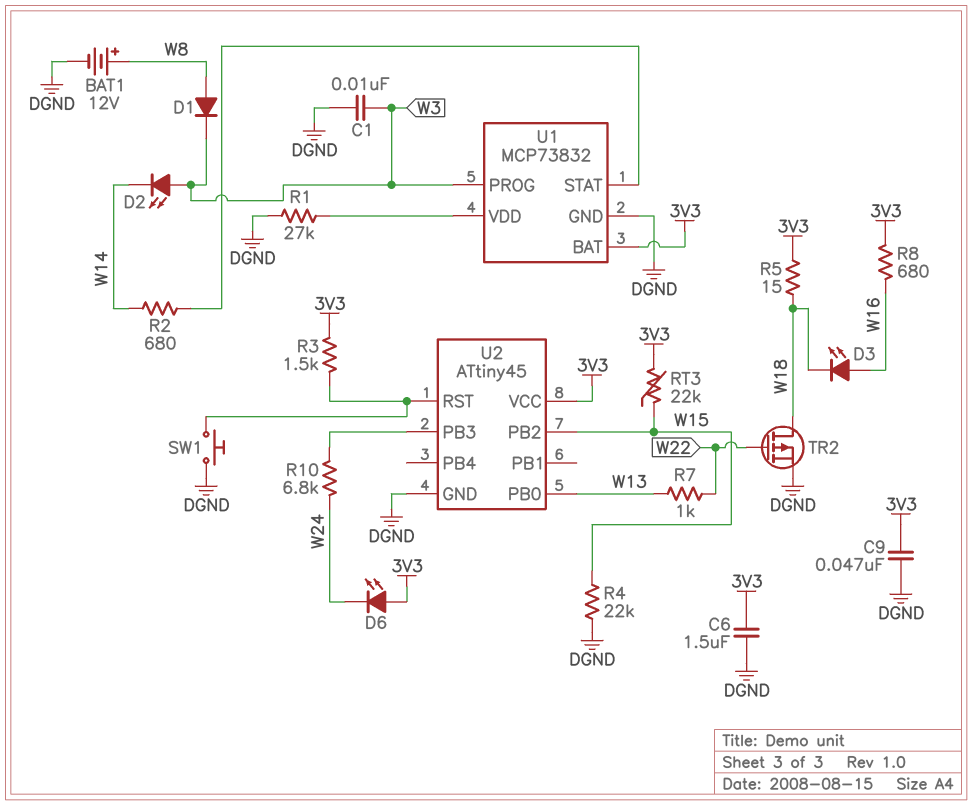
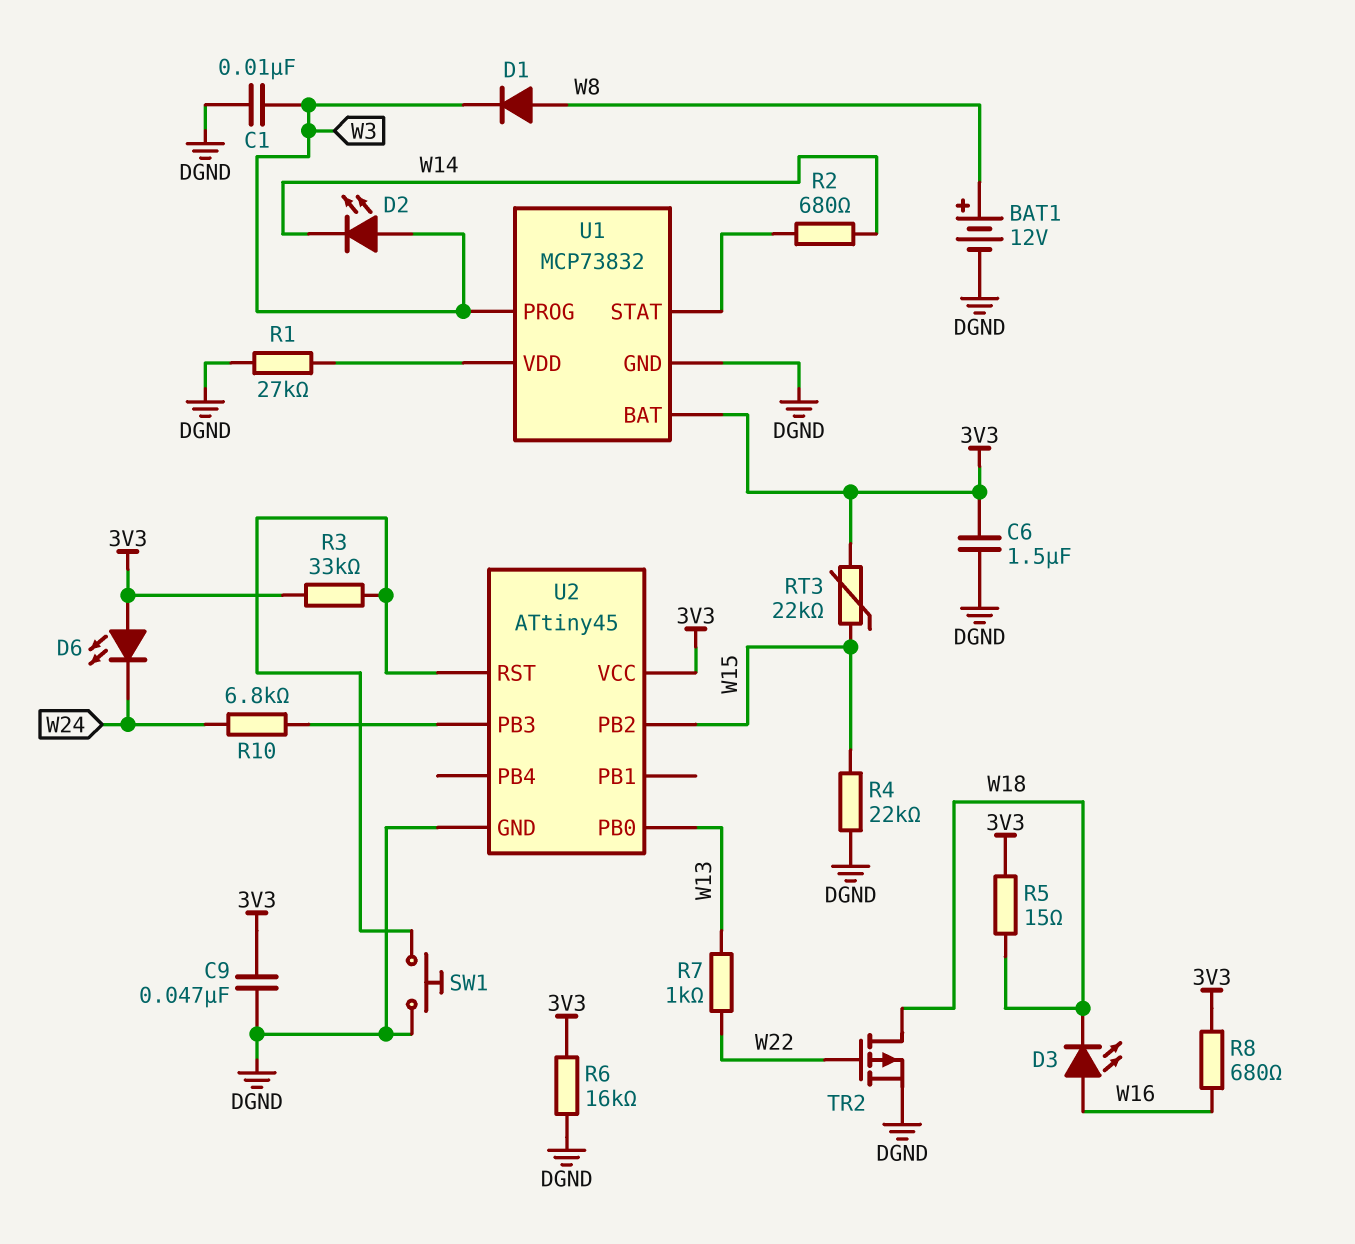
R3: 1.5k (3V3, U2/RST) -> 33k (3V3, U2/RST)
R6: none -> 16k (3V3, DGND)

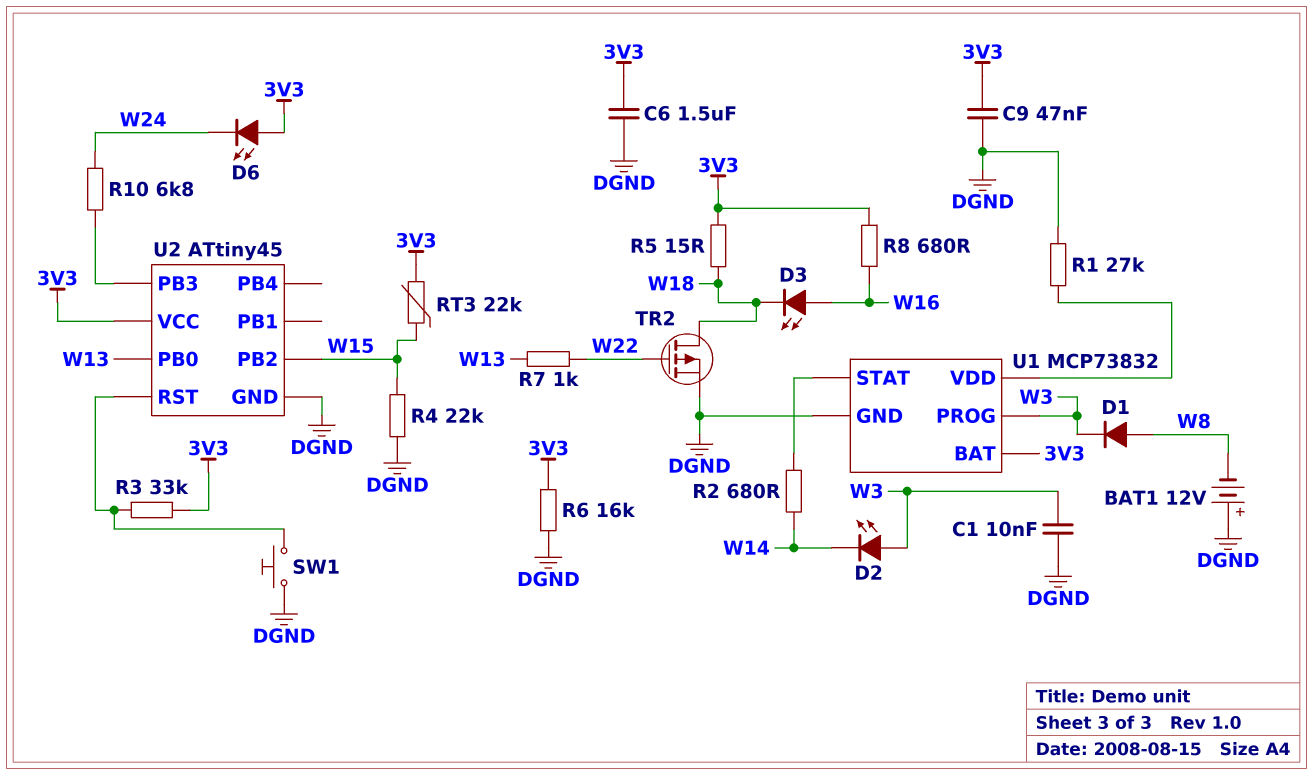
BAT1: 12V (plus W8, minus DGND) -> 12V (plus DGND, minus W8)

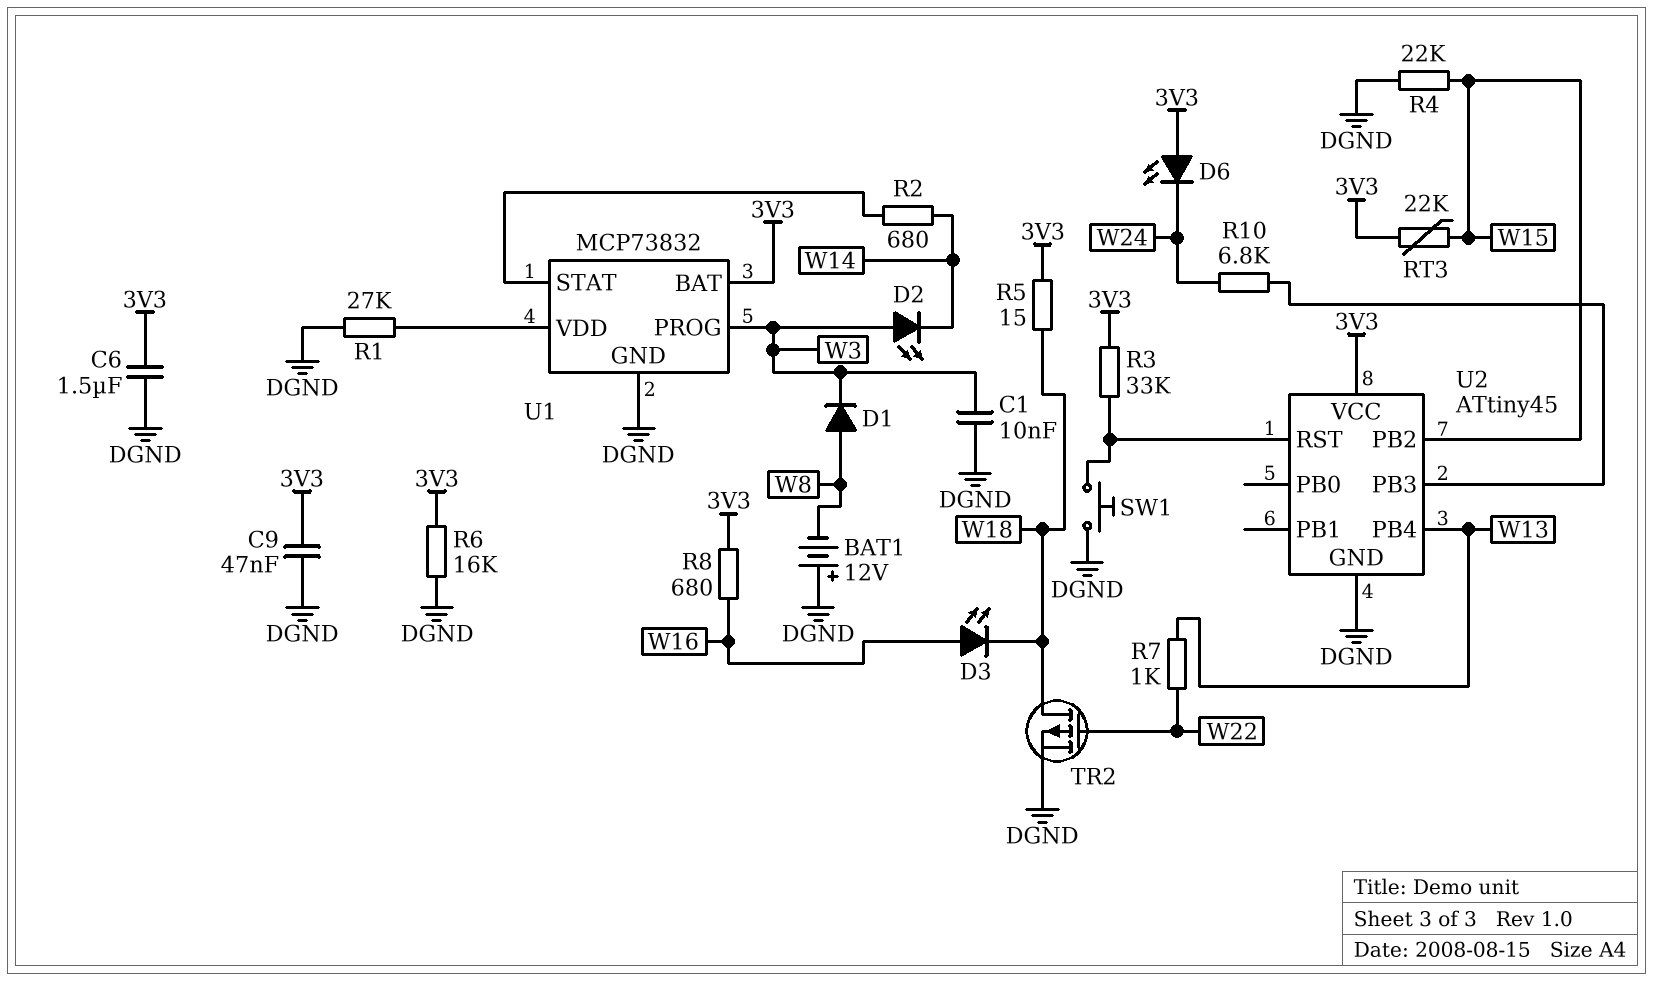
U2 pin PB0: W13 -> none
U2 pin PB4: none -> W13

